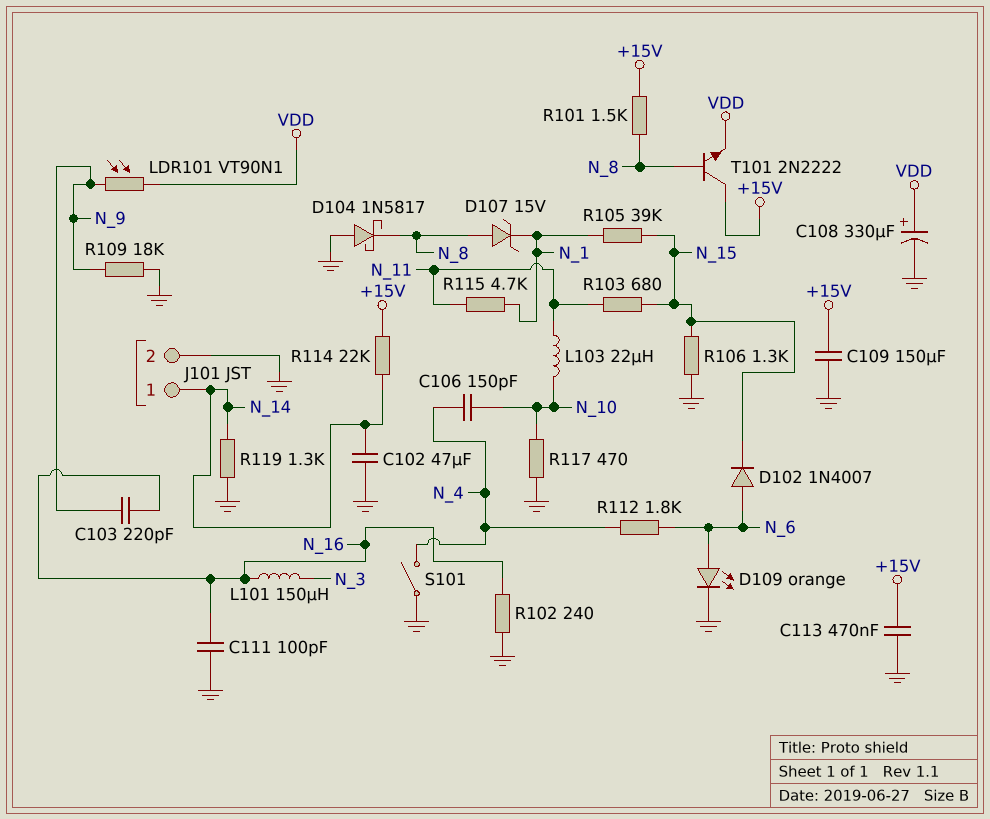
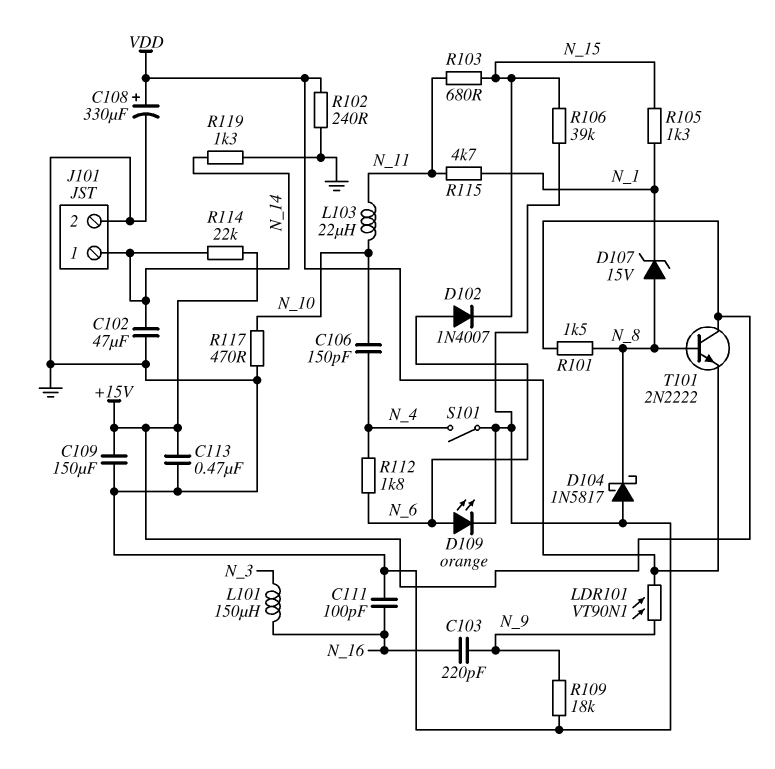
R102: 240 (GND, N_16) -> 240 (GND, VDD)
R105: 39k (N_1, N_15) -> 1.3k (N_1, N_15)
R106: 1.3k (GND, N_15) -> 39k (GND, N_15)

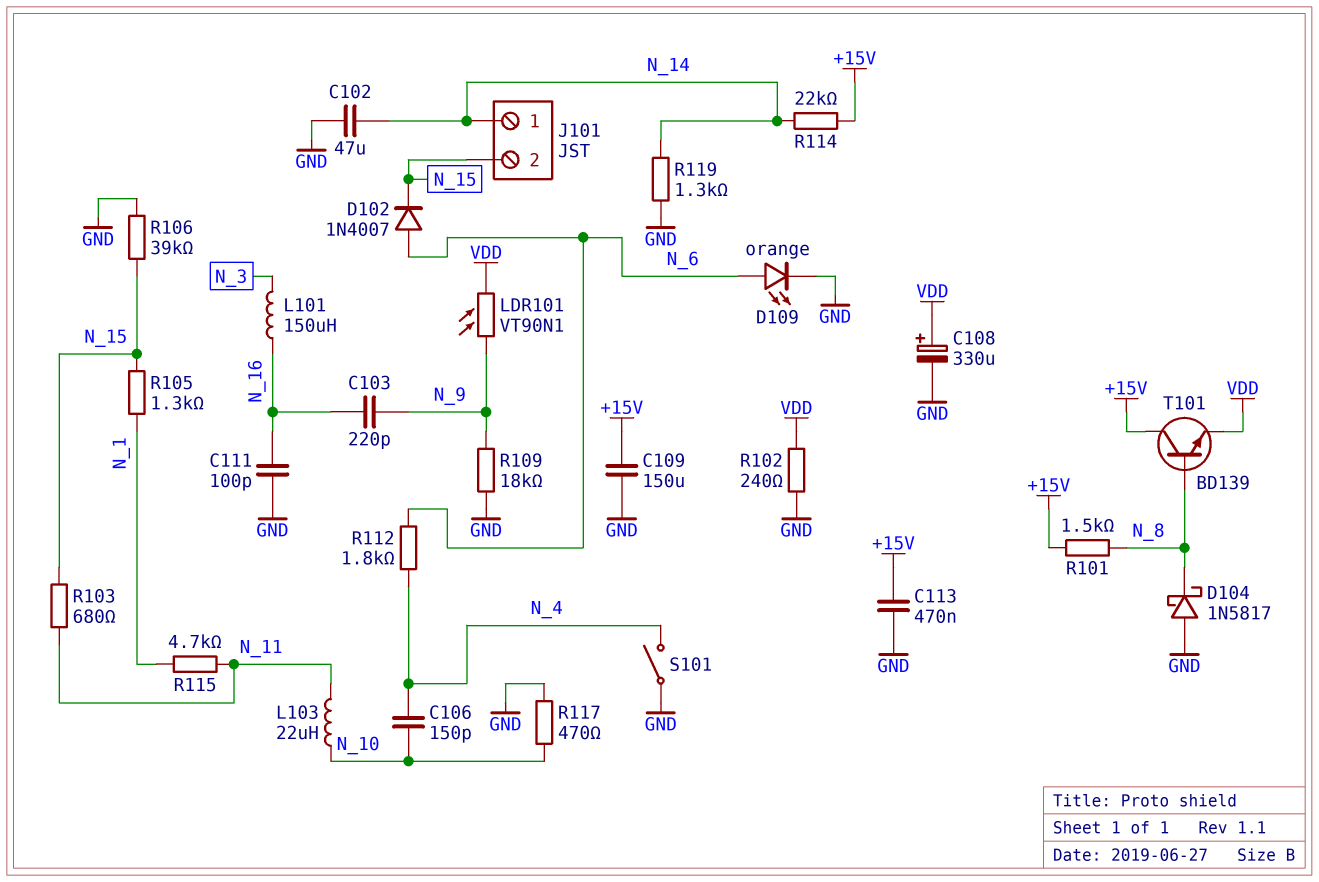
D107: zener 15V (A N_8, K N_1) -> none
J101 pin 2: GND -> N_15
T101: NPN 2N2222 (B N_8, C +15V, E VDD) -> NPN BD139 (B N_8, C +15V, E VDD)

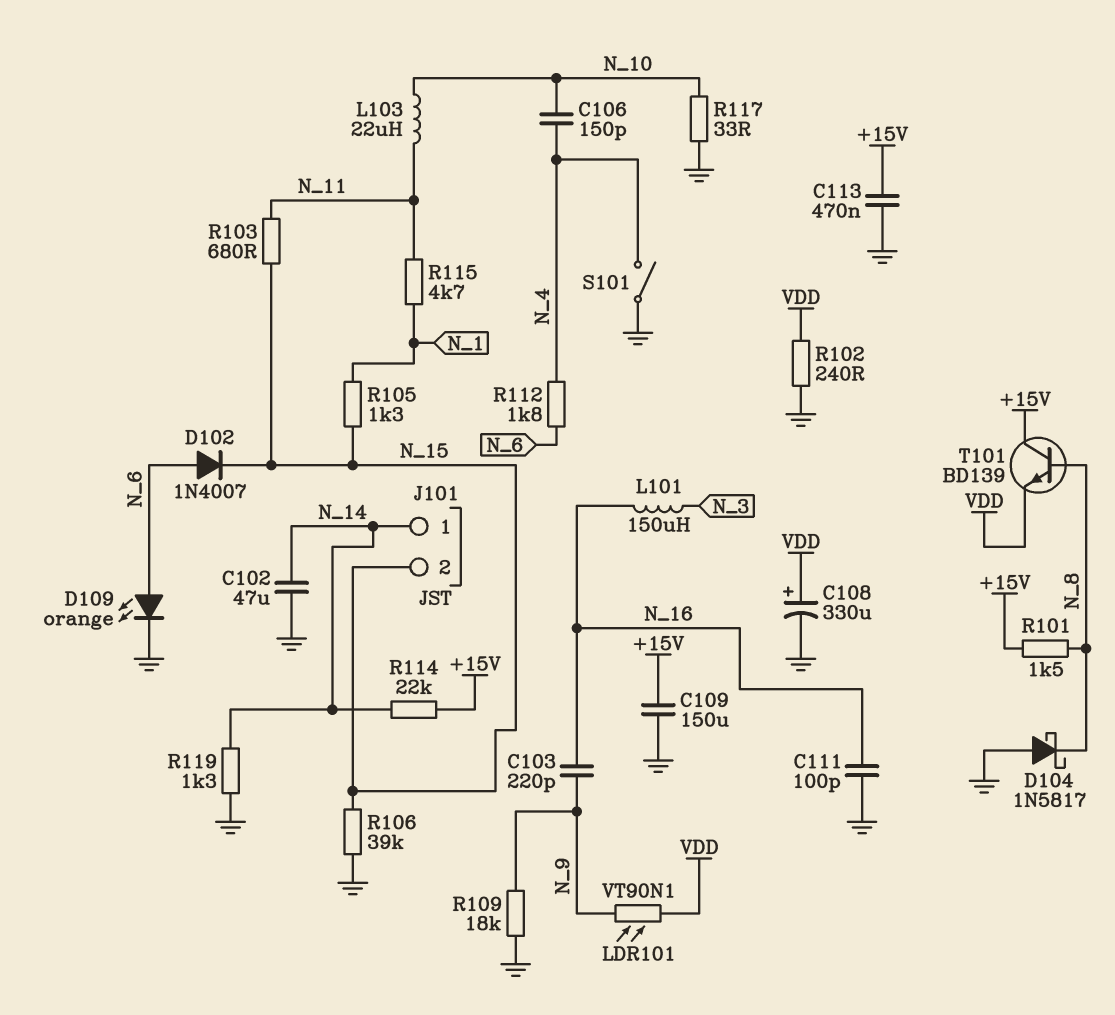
R117: 470 (GND, N_10) -> 33 (GND, N_10)

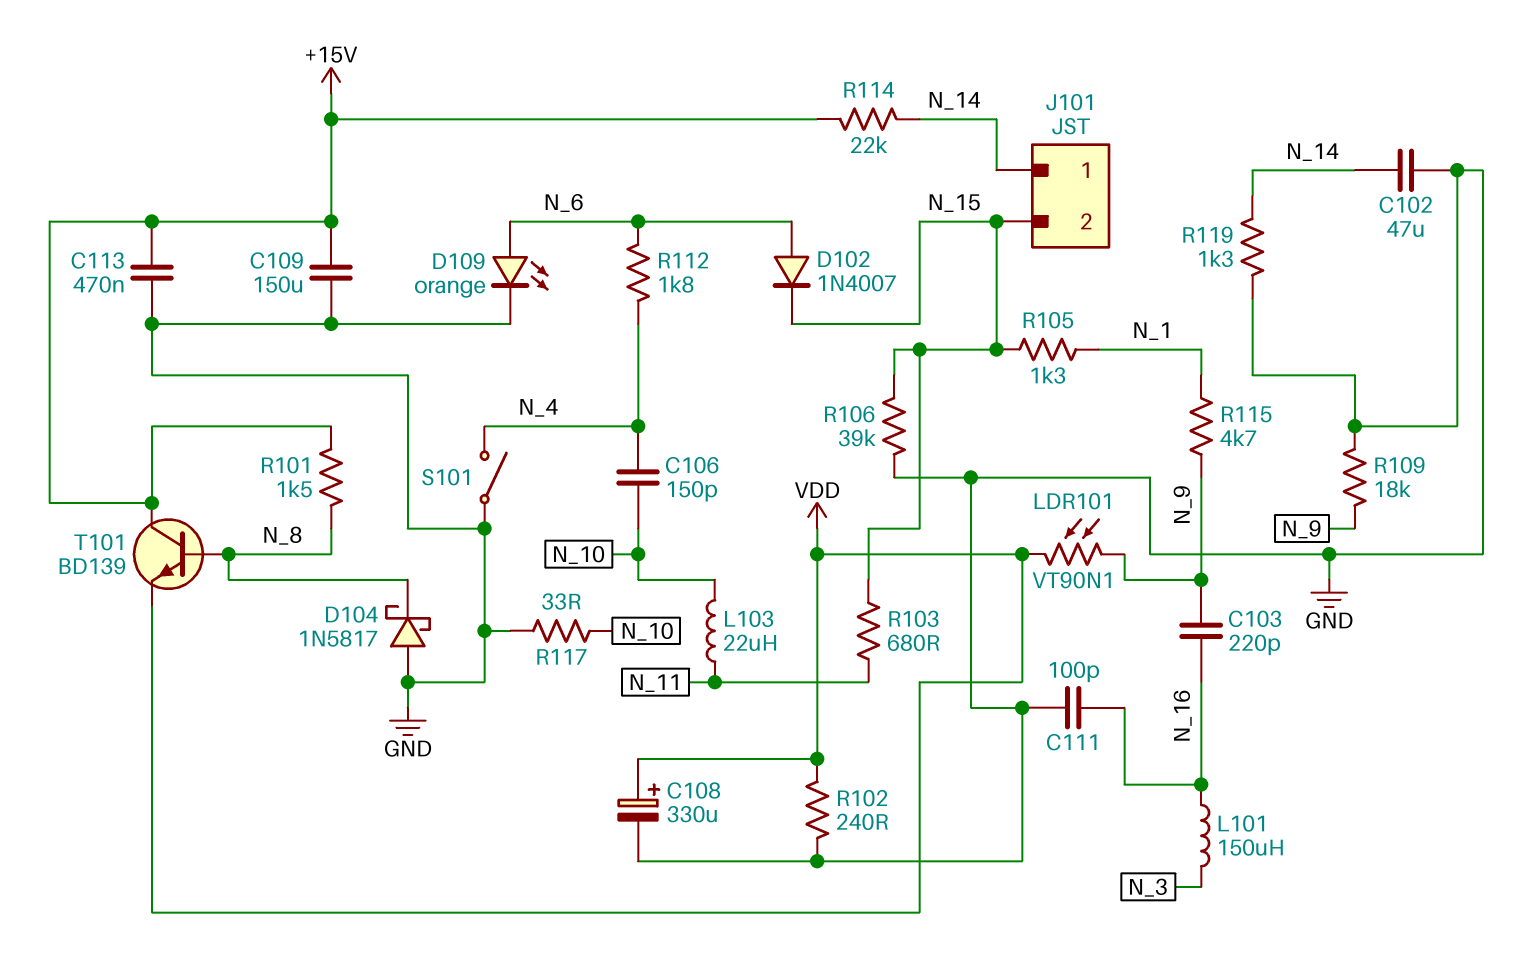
R115: 4.7k (N_1, N_11) -> 4.7k (N_1, N_9)

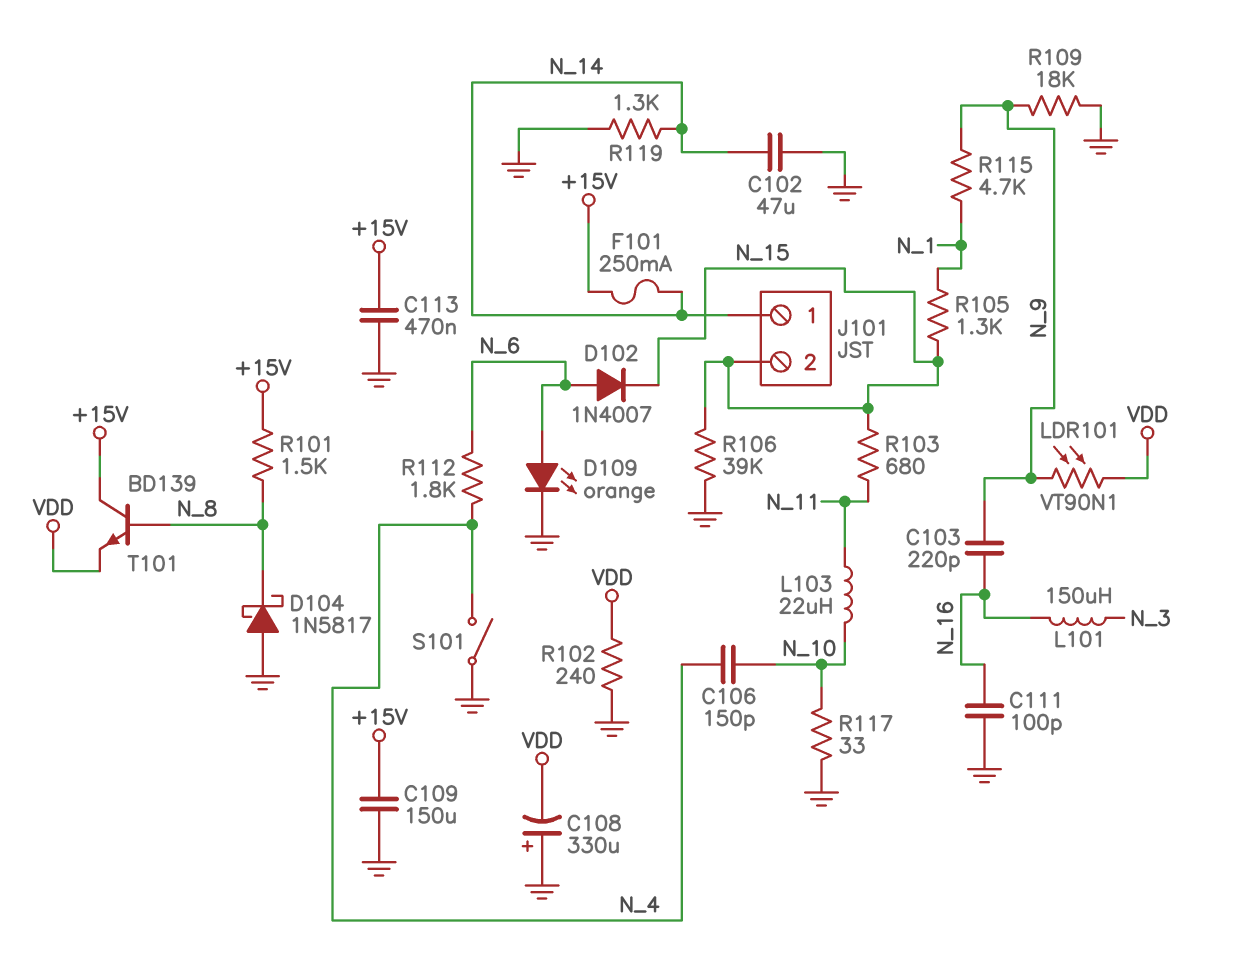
C108: 330uF (plus VDD, minus GND) -> 330uF (plus GND, minus VDD)
F101: none -> 250mA (+15V, N_14)
R114: 22k (+15V, N_14) -> none

